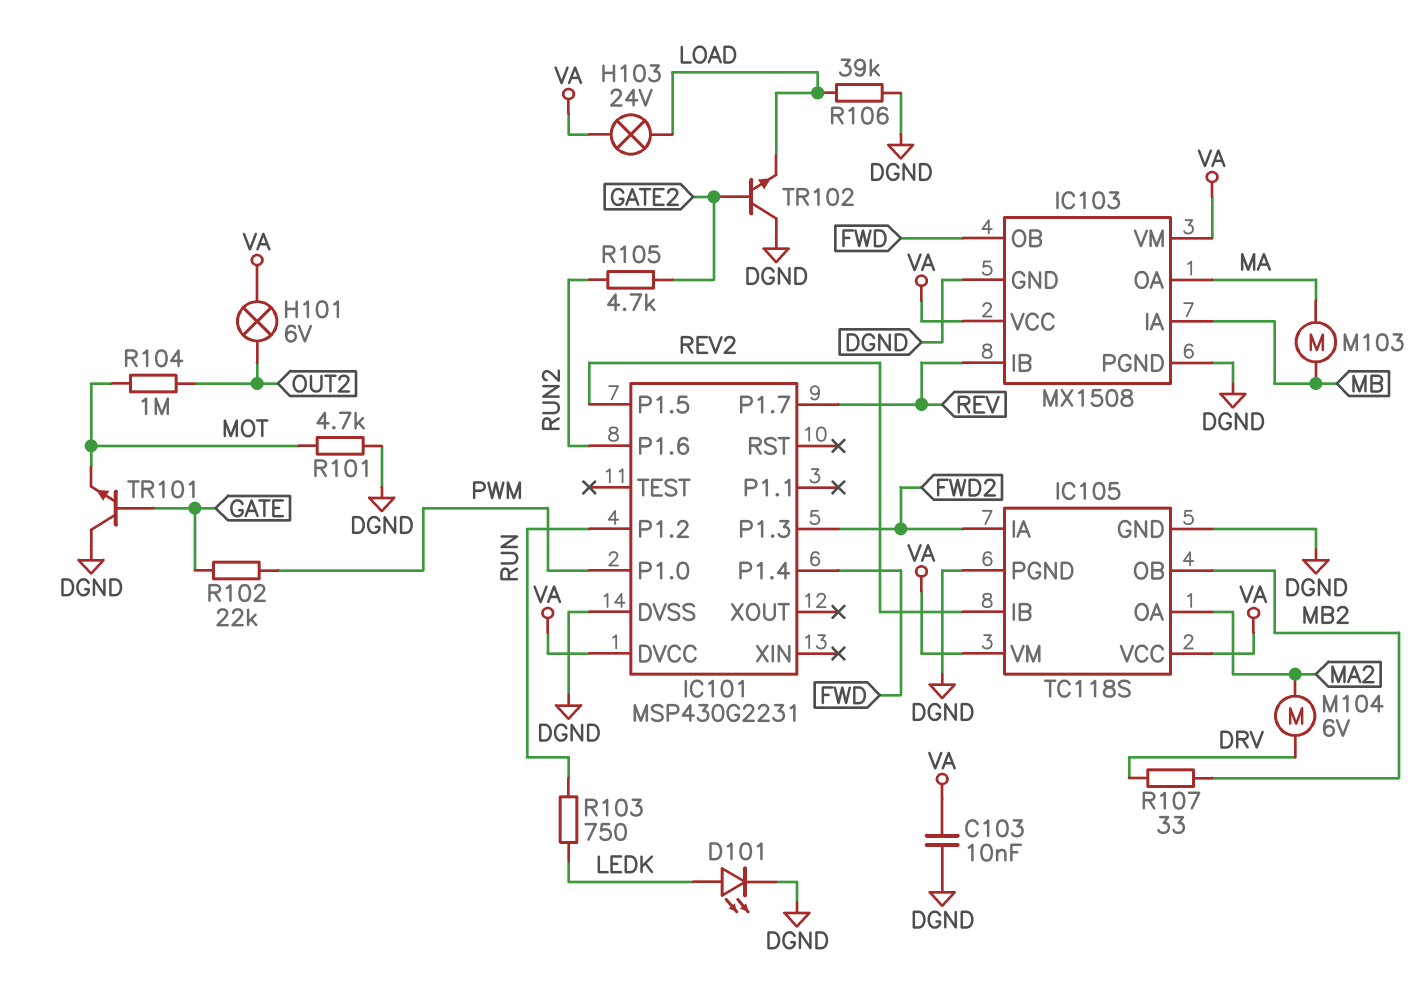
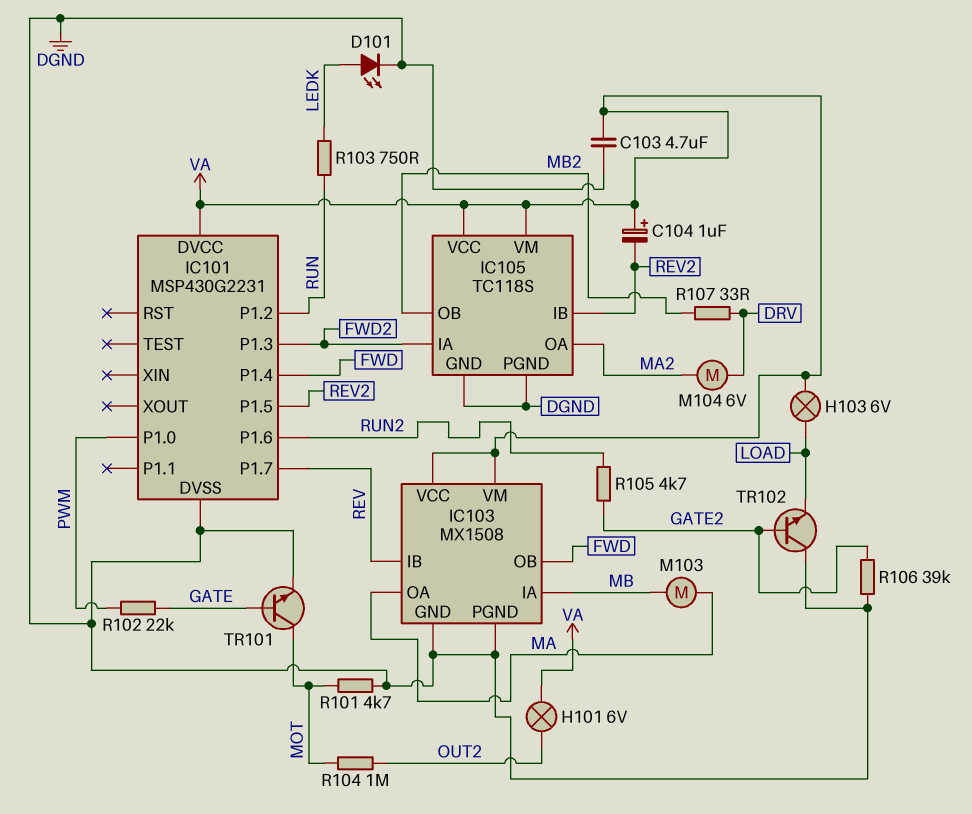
C103: 10nF (DGND, VA) -> 4.7uF (DGND, VA)
C104: none -> 1uF (plus VA, minus REV2)
H103: lamp 24V (LOAD, VA) -> lamp 6V (LOAD, VA)
R106: 39k (DGND, LOAD) -> 39k (DGND, GATE2)
TR101: NPN (B GATE, C DGND, E MOT) -> NPN (B GATE, C MOT, E DGND)

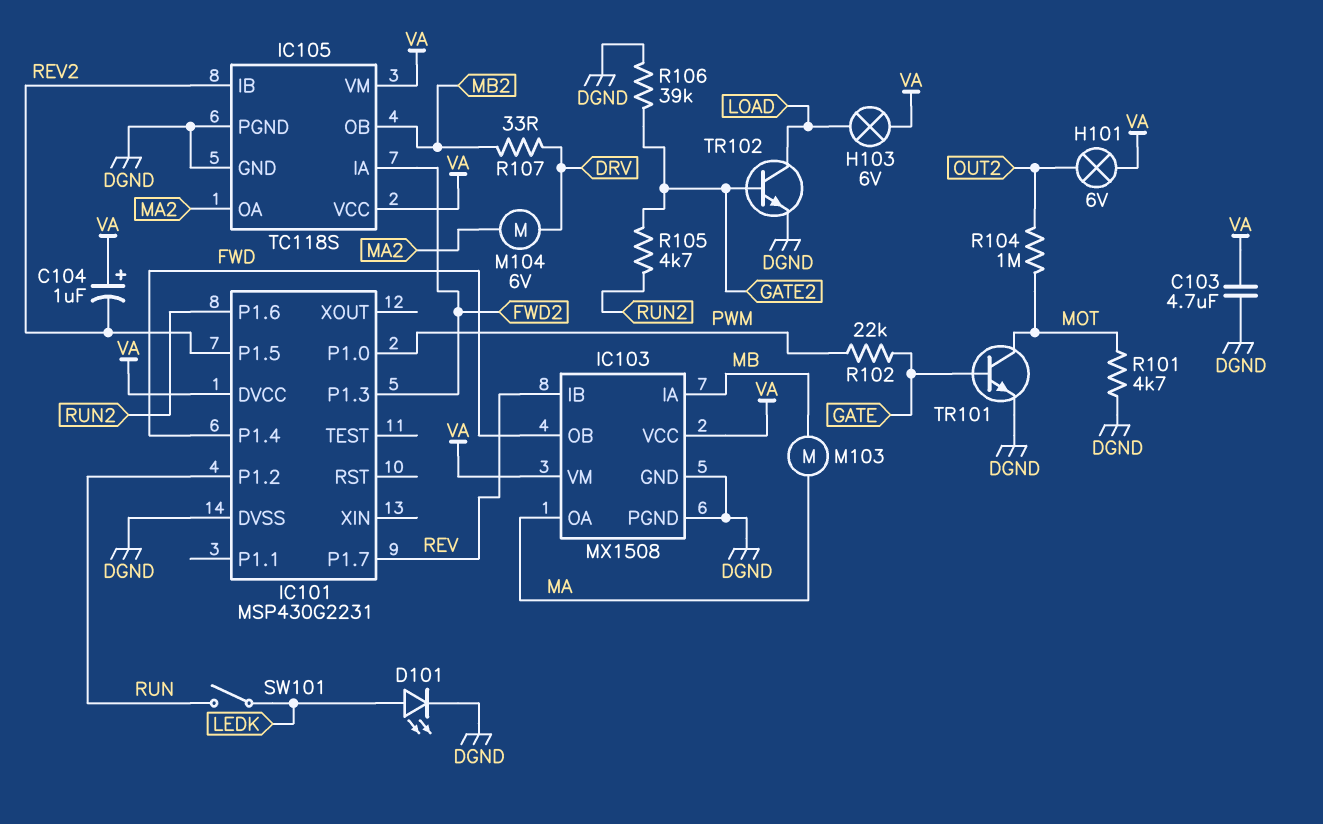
R103: 750 (LEDK, RUN) -> none
SW101: none -> switch (LEDK, RUN)
TR102: NPN (B GATE2, C DGND, E LOAD) -> NPN (B GATE2, C LOAD, E DGND)

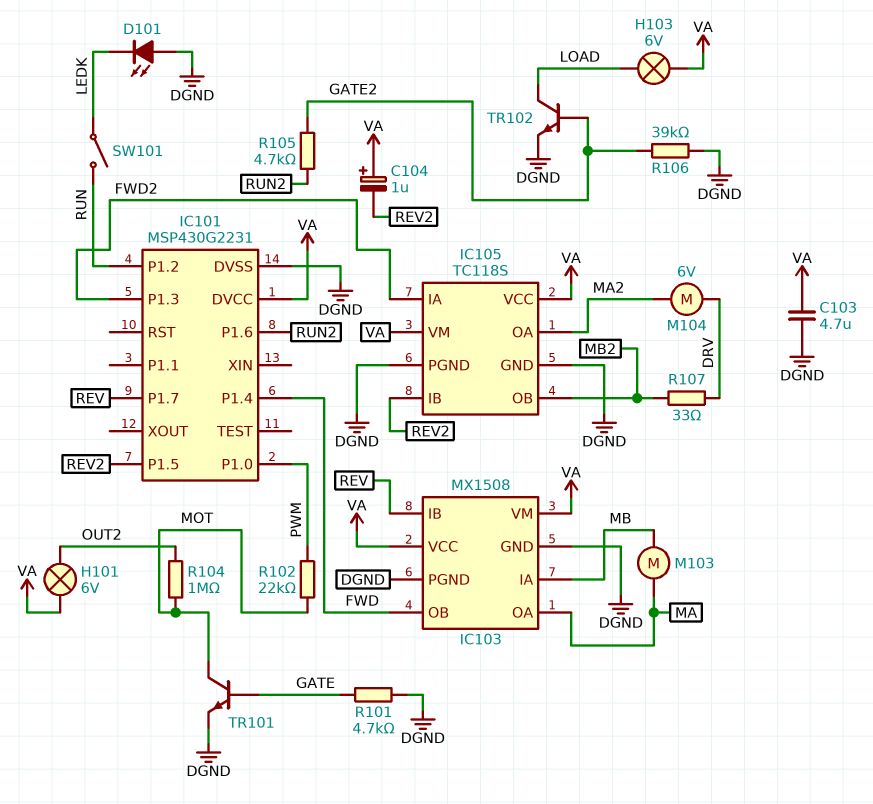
D101: LED (A LEDK, K DGND) -> LED (A DGND, K LEDK)
R101: 4.7k (DGND, MOT) -> 4.7k (DGND, GATE)
R102: 22k (GATE, PWM) -> 22k (MOT, PWM)

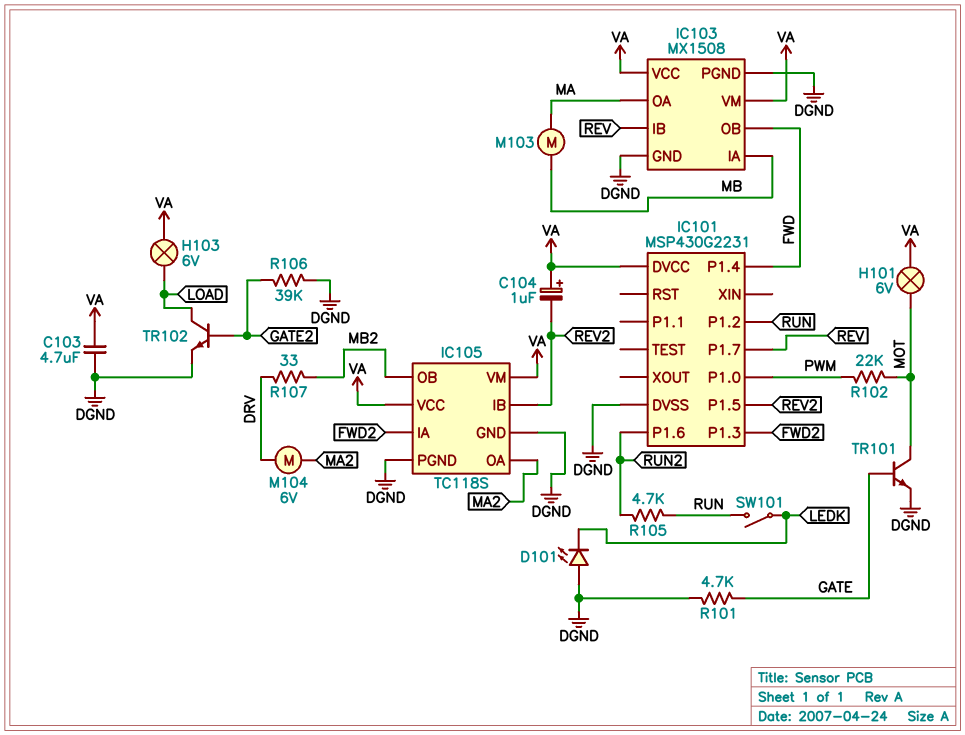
H101: lamp 6V (OUT2, VA) -> lamp 6V (MOT, VA)
R104: 1M (MOT, OUT2) -> none
R105: 4.7k (GATE2, RUN2) -> 4.7k (RUN, RUN2)

